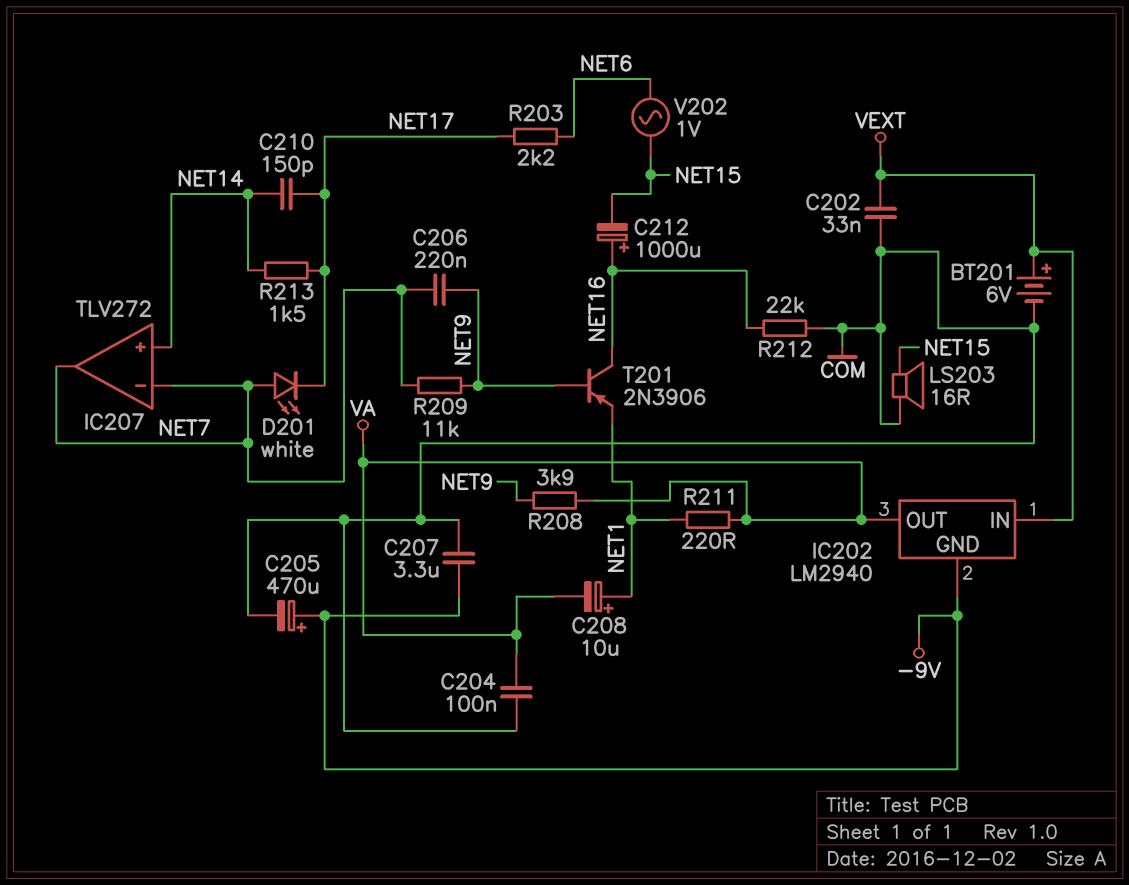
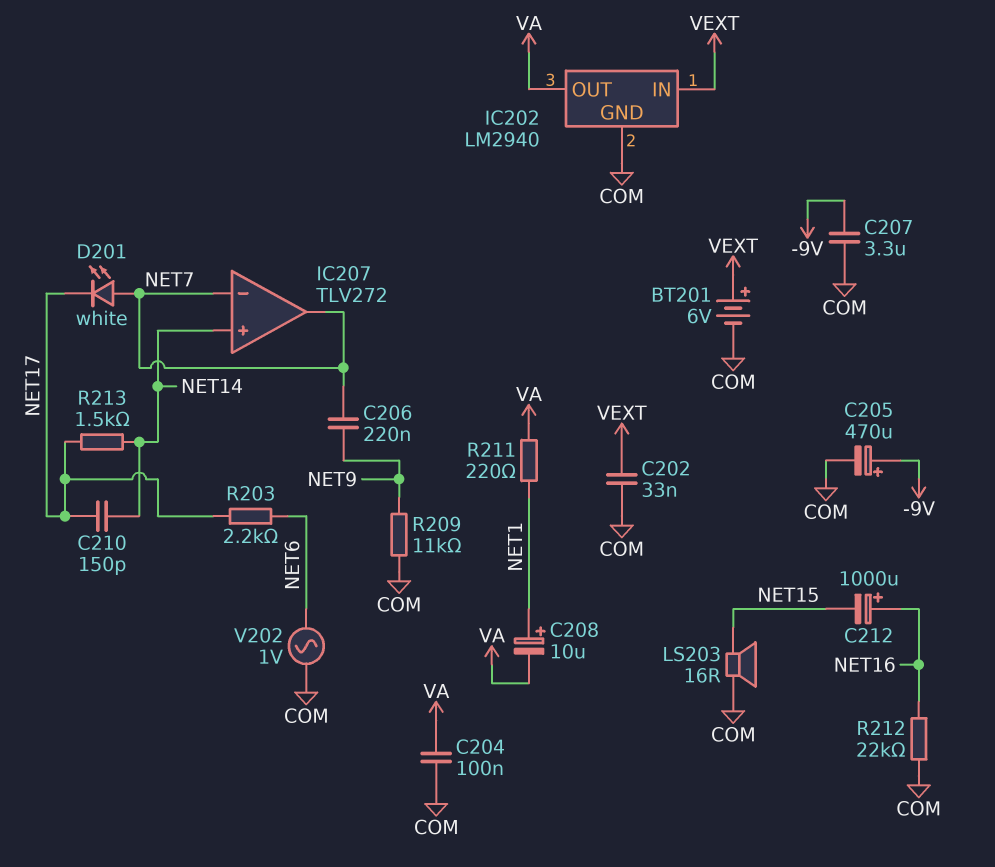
IC202 pin GND: -9V -> COM
R208: 3.9k (NET9, VA) -> none
R209: 11k (NET7, NET9) -> 11k (COM, NET9)
T201: PNP 2N3906 (B NET9, C NET16, E NET1) -> none
V202: AC 1V (NET6, NET15) -> AC 1V (COM, NET6)

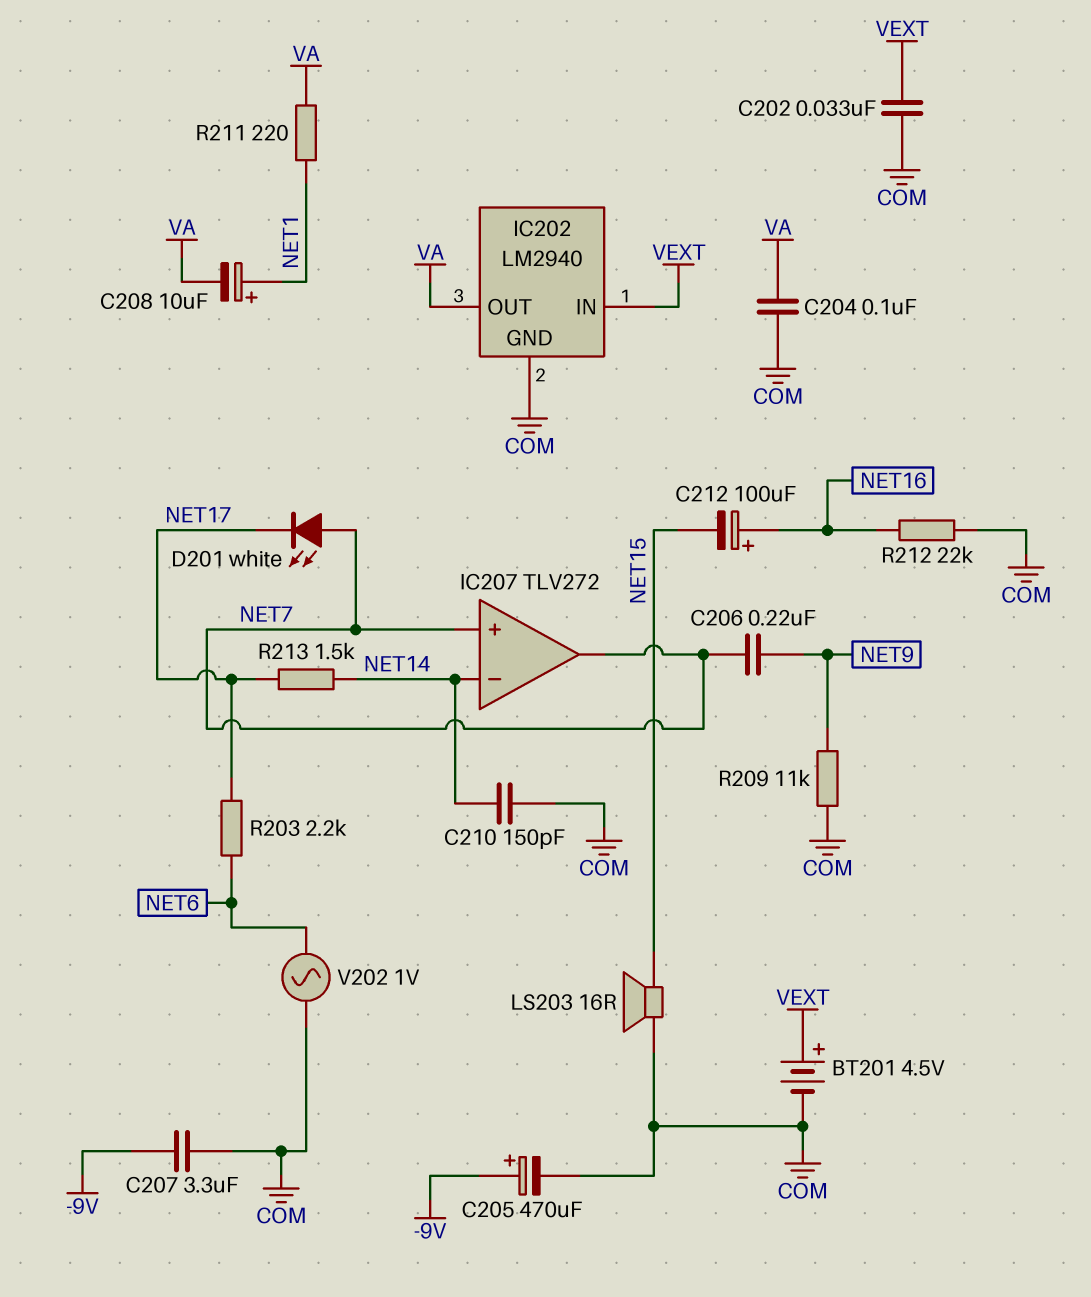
BT201: 6V (plus VEXT, minus COM) -> 4.5V (plus VEXT, minus COM)
C210: 150pF (NET14, NET17) -> 150pF (COM, NET14)
C212: 1000uF (plus NET16, minus NET15) -> 100uF (plus NET16, minus NET15)
IC207 pin in+: NET14 -> NET7
IC207 pin in-: NET7 -> NET14

